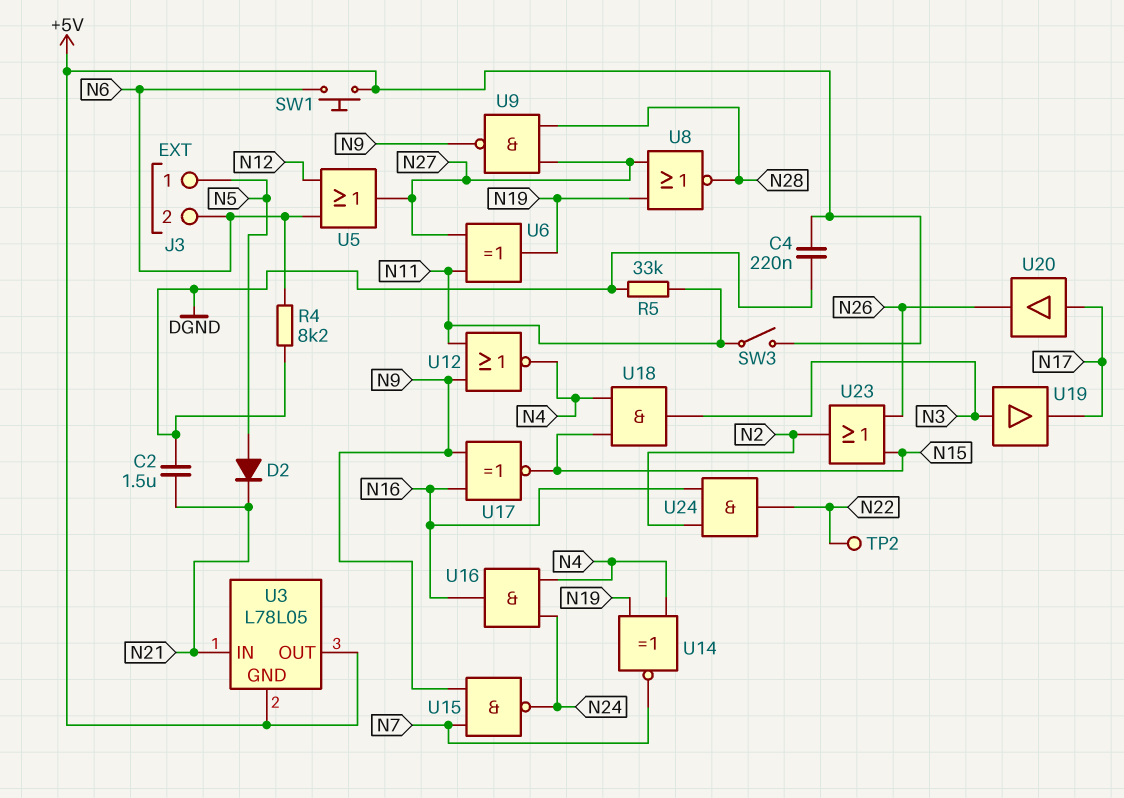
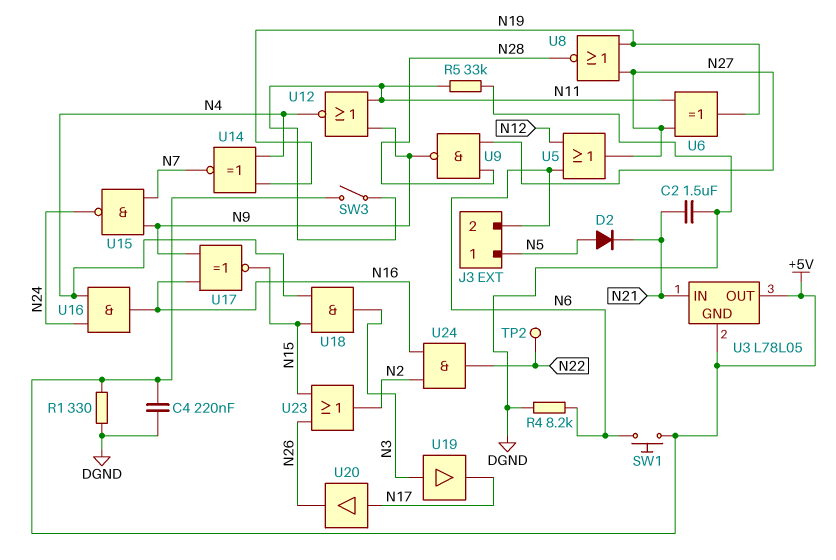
R1: none -> 330 (+5V, DGND)

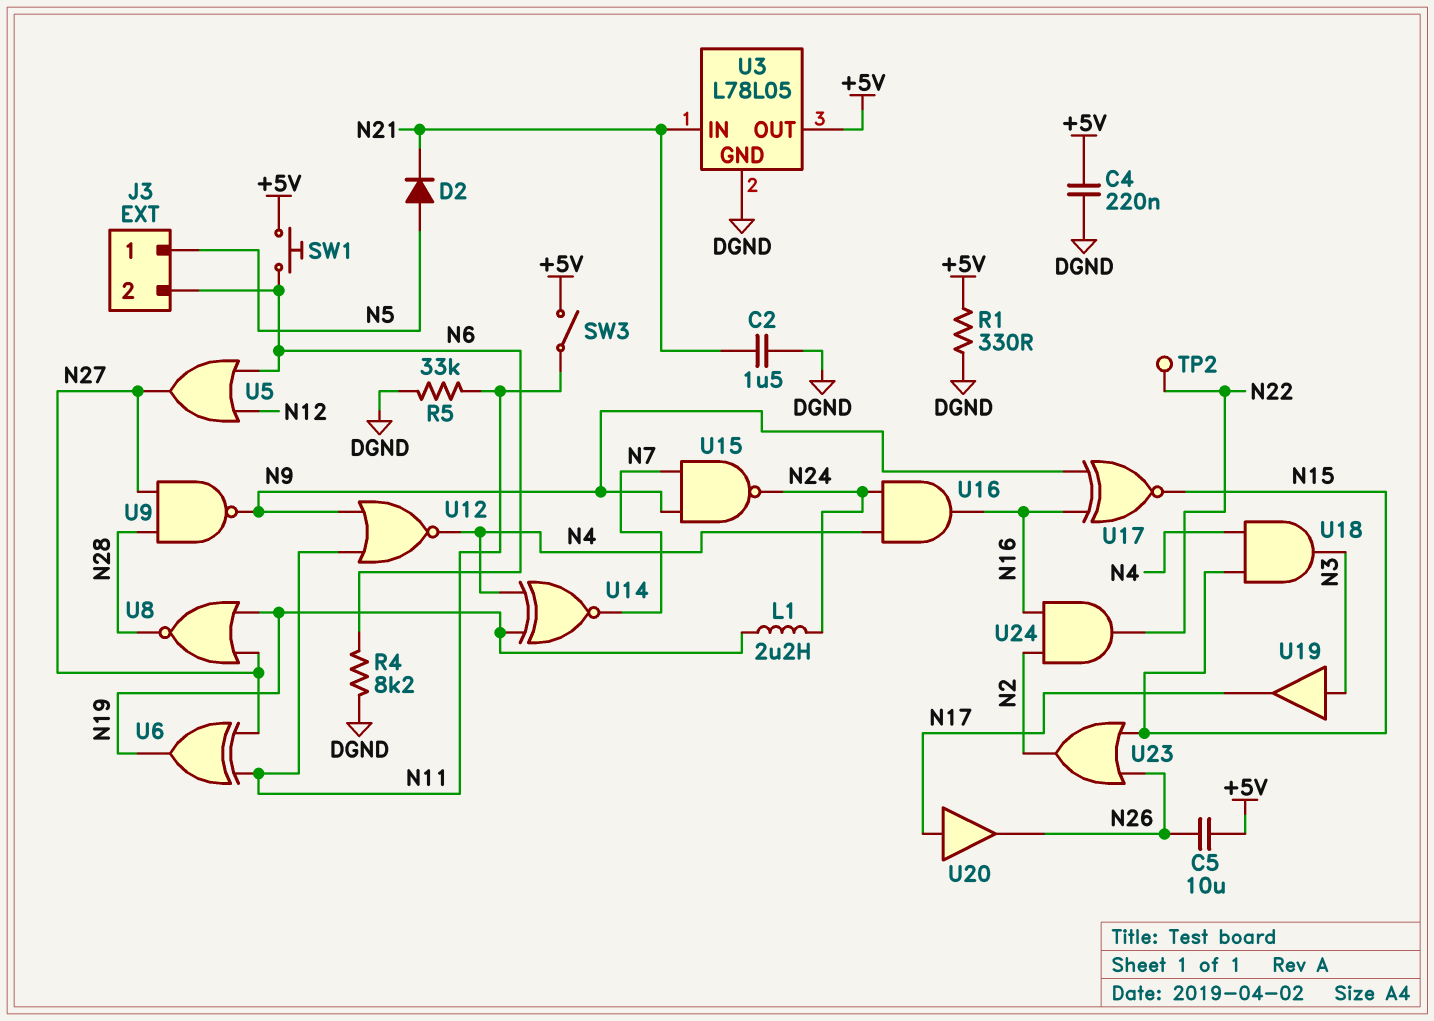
C5: none -> 10uF (+5V, N26)
L1: none -> 2.2uH (N19, N24)
U3 pin GND: +5V -> DGND

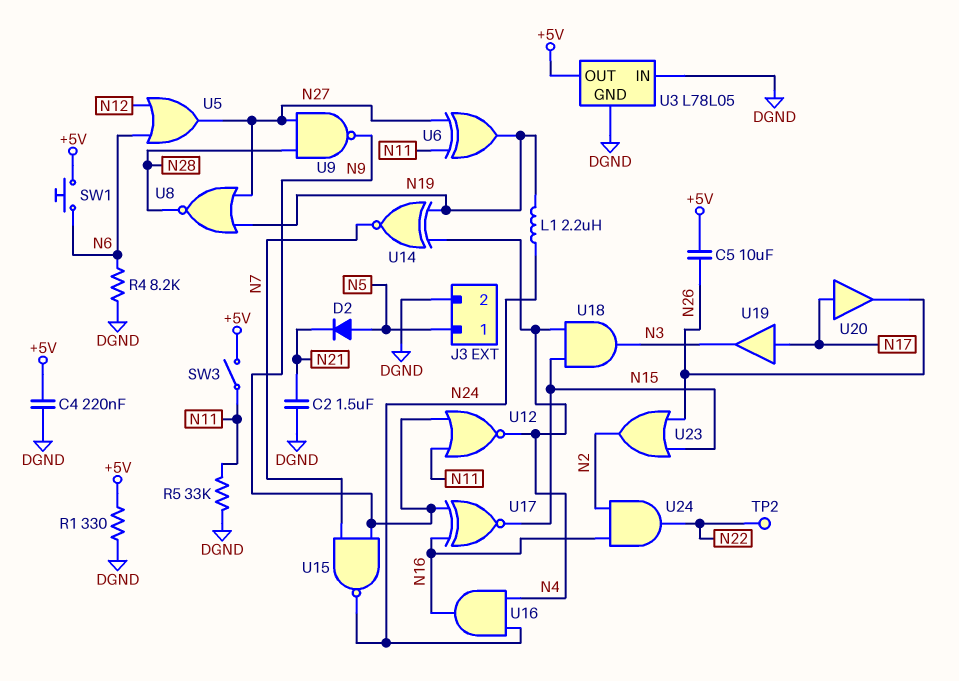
J3 pin 2: N6 -> DGND
U3 pin IN: N21 -> DGND
U19: buffer (in N3, out N17) -> buffer (in N17, out N3)

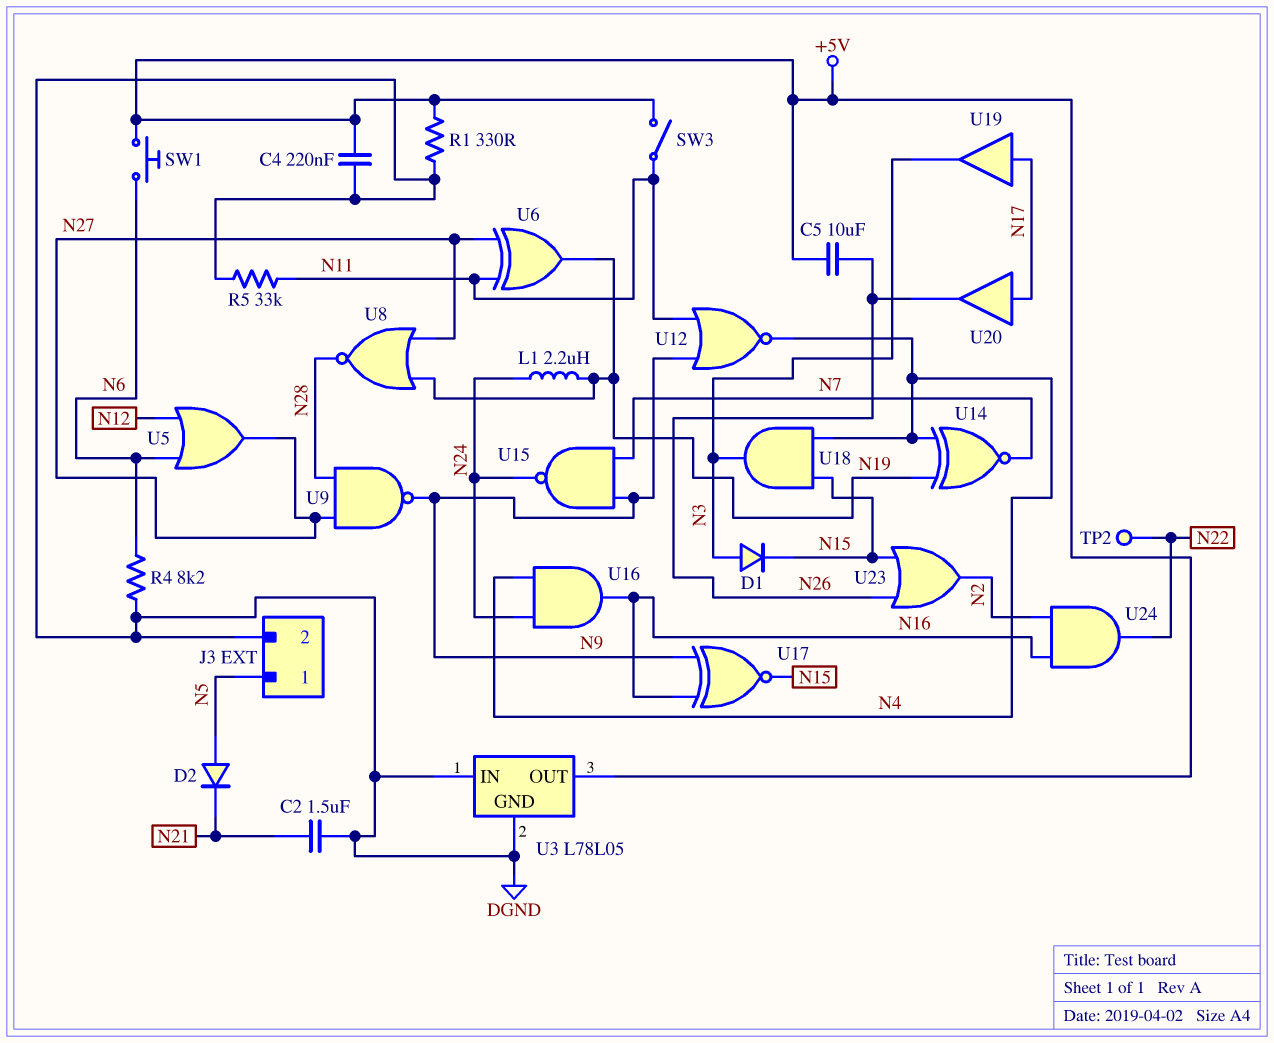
D1: none -> diode (A N3, K N15)

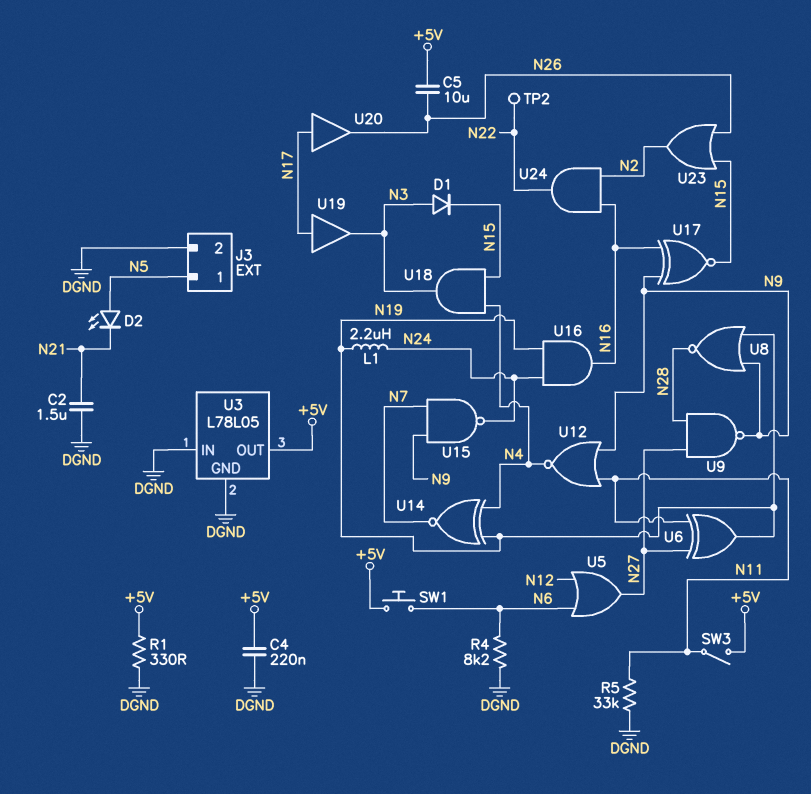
D2: diode (A N5, K N21) -> LED (A N5, K N21)
U8: NOR (in N19, in N27, out N28) -> NOR (in N9, in N19, out N28)
U16: AND (in N4, in N24, out N16) -> AND (in N19, in N24, out N16)

